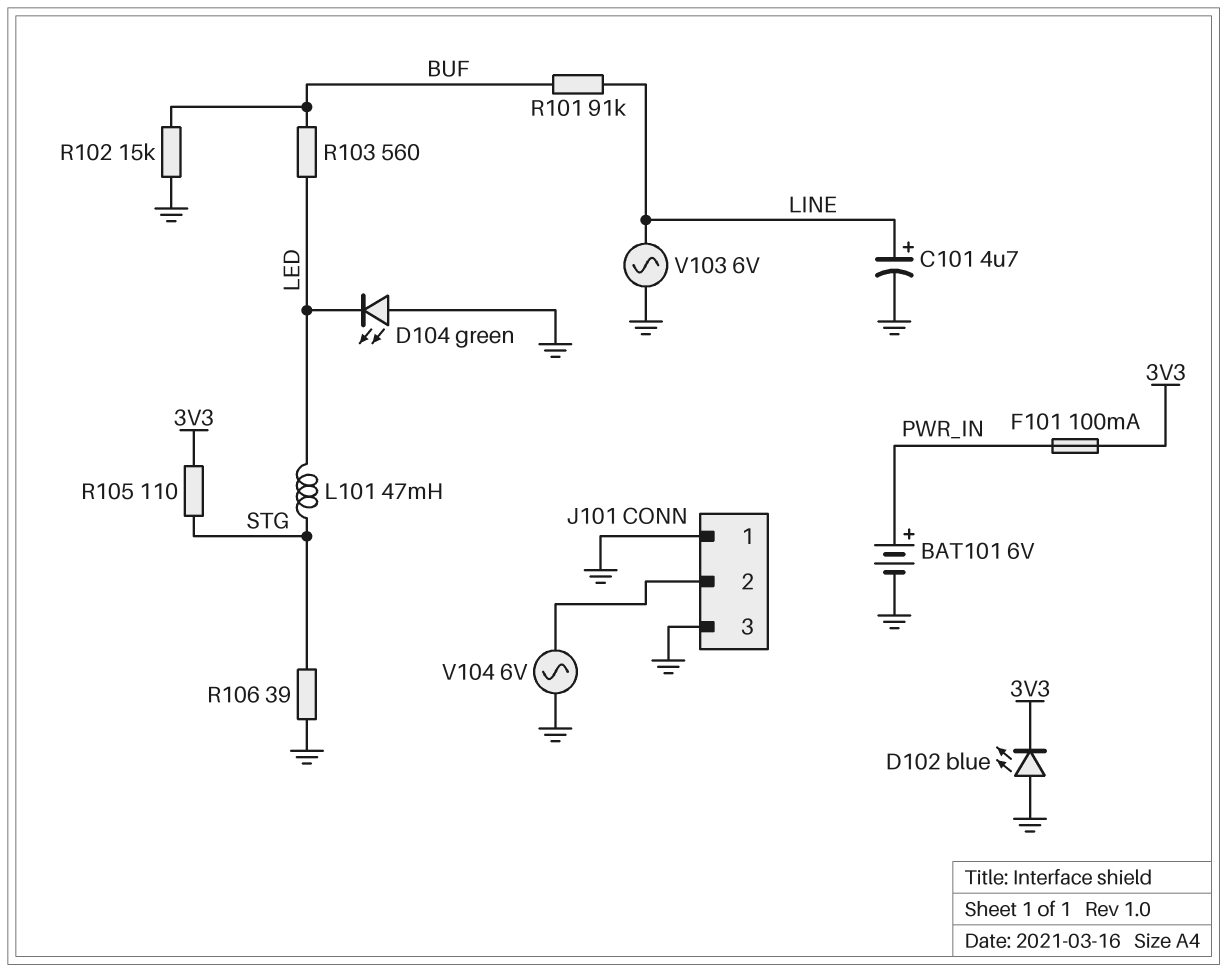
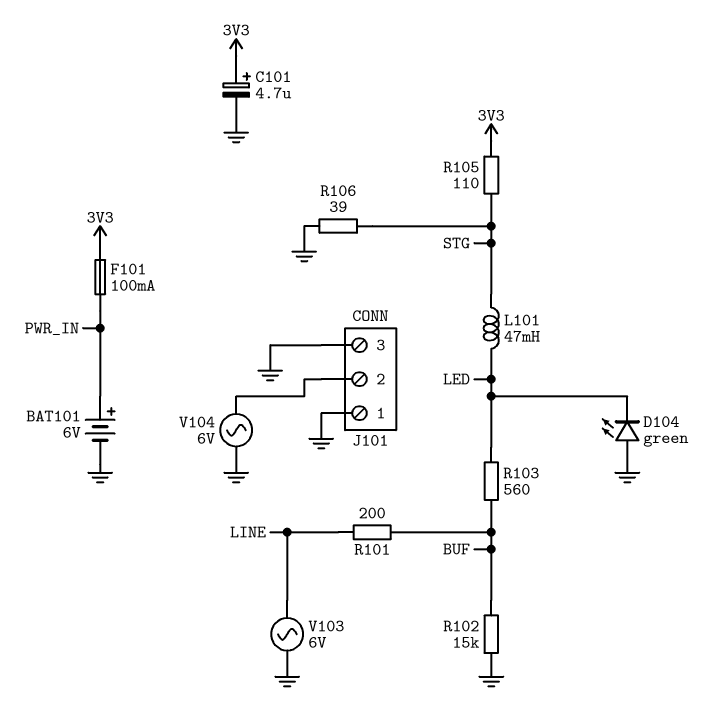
C101: 4.7uF (plus LINE, minus GND) -> 4.7uF (plus 3V3, minus GND)
D102: LED blue (A GND, K 3V3) -> none
R101: 91k (BUF, LINE) -> 200 (BUF, LINE)

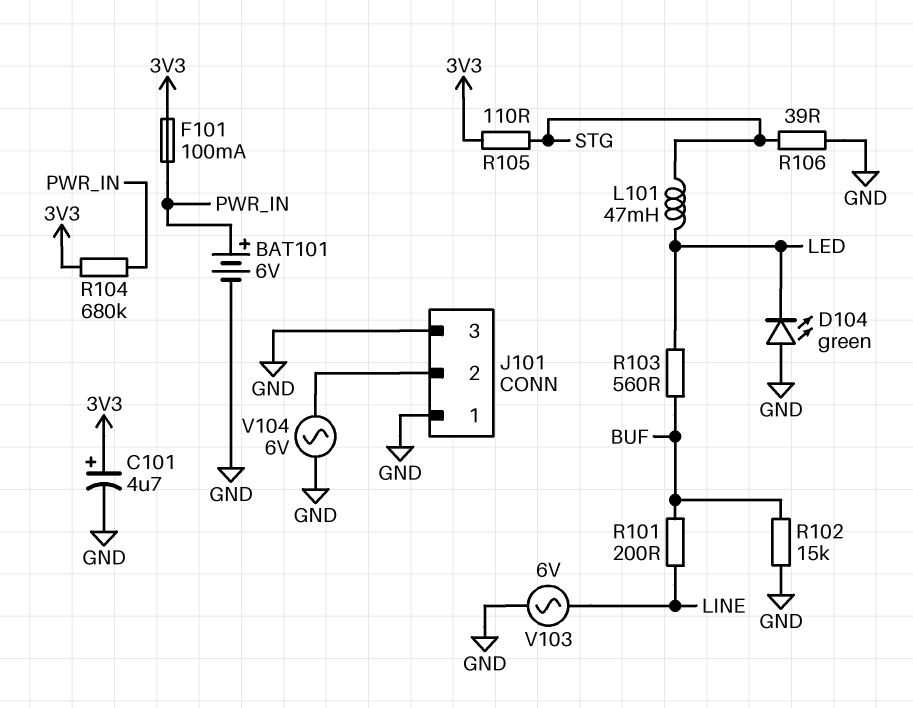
R104: none -> 680k (3V3, PWR_IN)

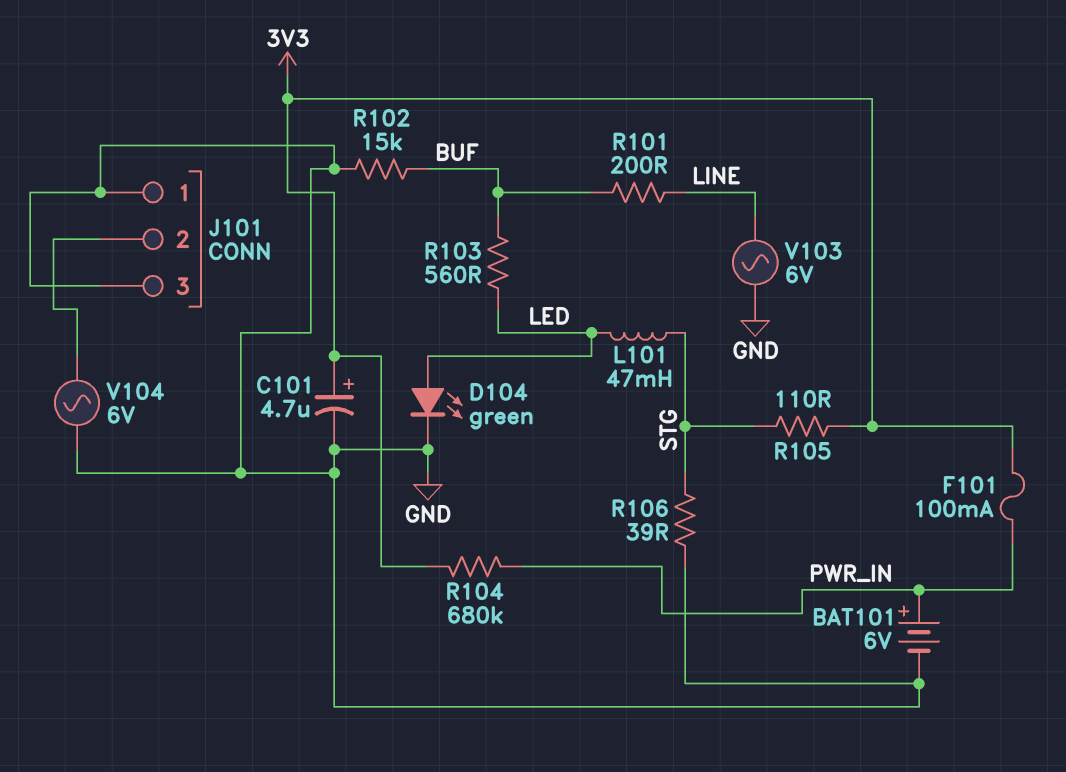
D104: LED green (A GND, K LED) -> LED green (A LED, K GND)

